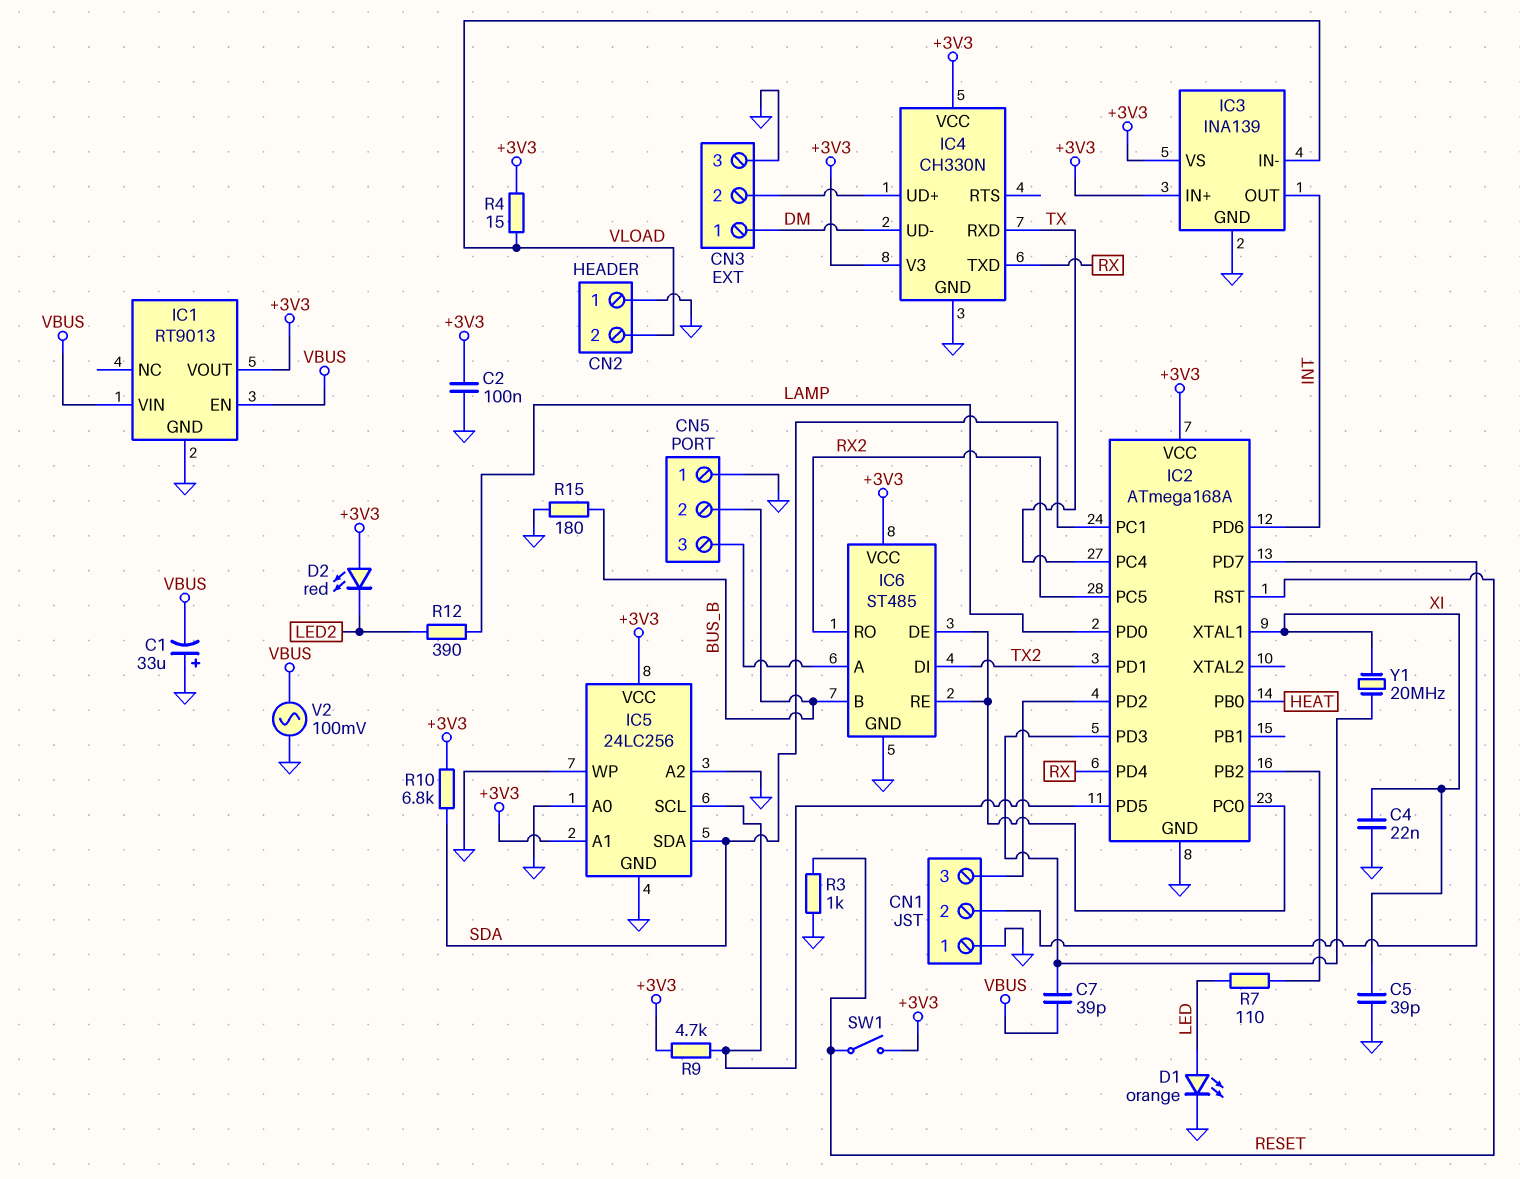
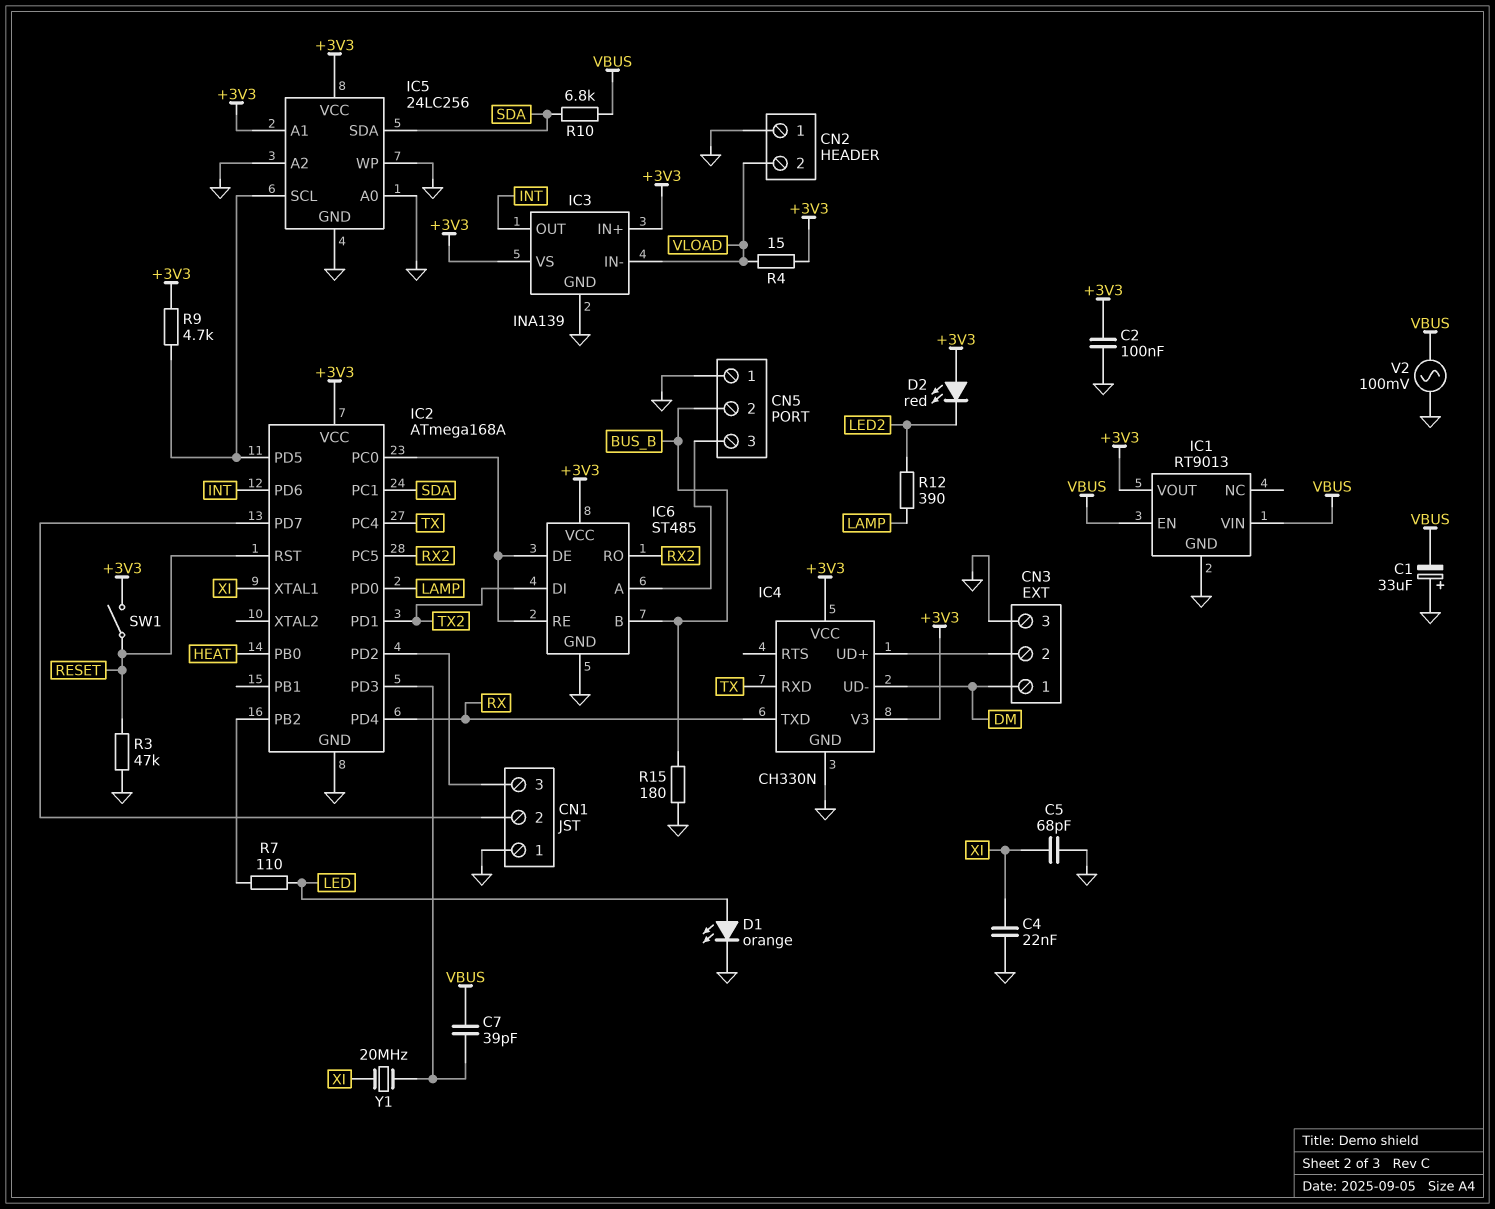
C5: 39pF (GND, XI) -> 68pF (GND, XI)
R3: 1k (GND, RESET) -> 47k (GND, RESET)
R10: 6.8k (+3V3, SDA) -> 6.8k (SDA, VBUS)

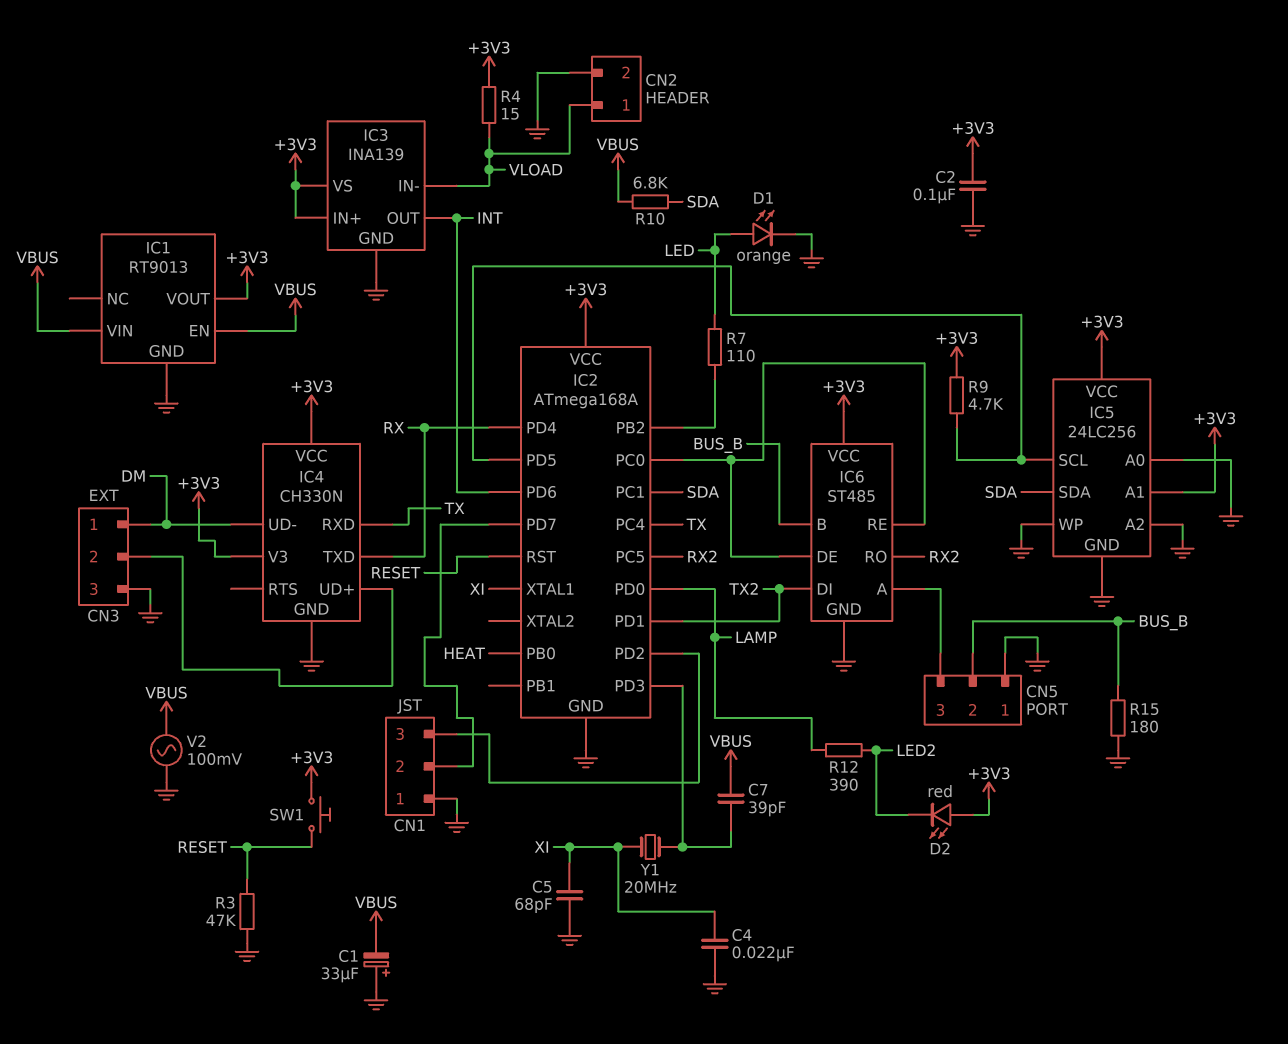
CN2 pin 1: GND -> VLOAD
CN2 pin 2: VLOAD -> GND
SW1: switch (+3V3, RESET) -> button (+3V3, RESET)

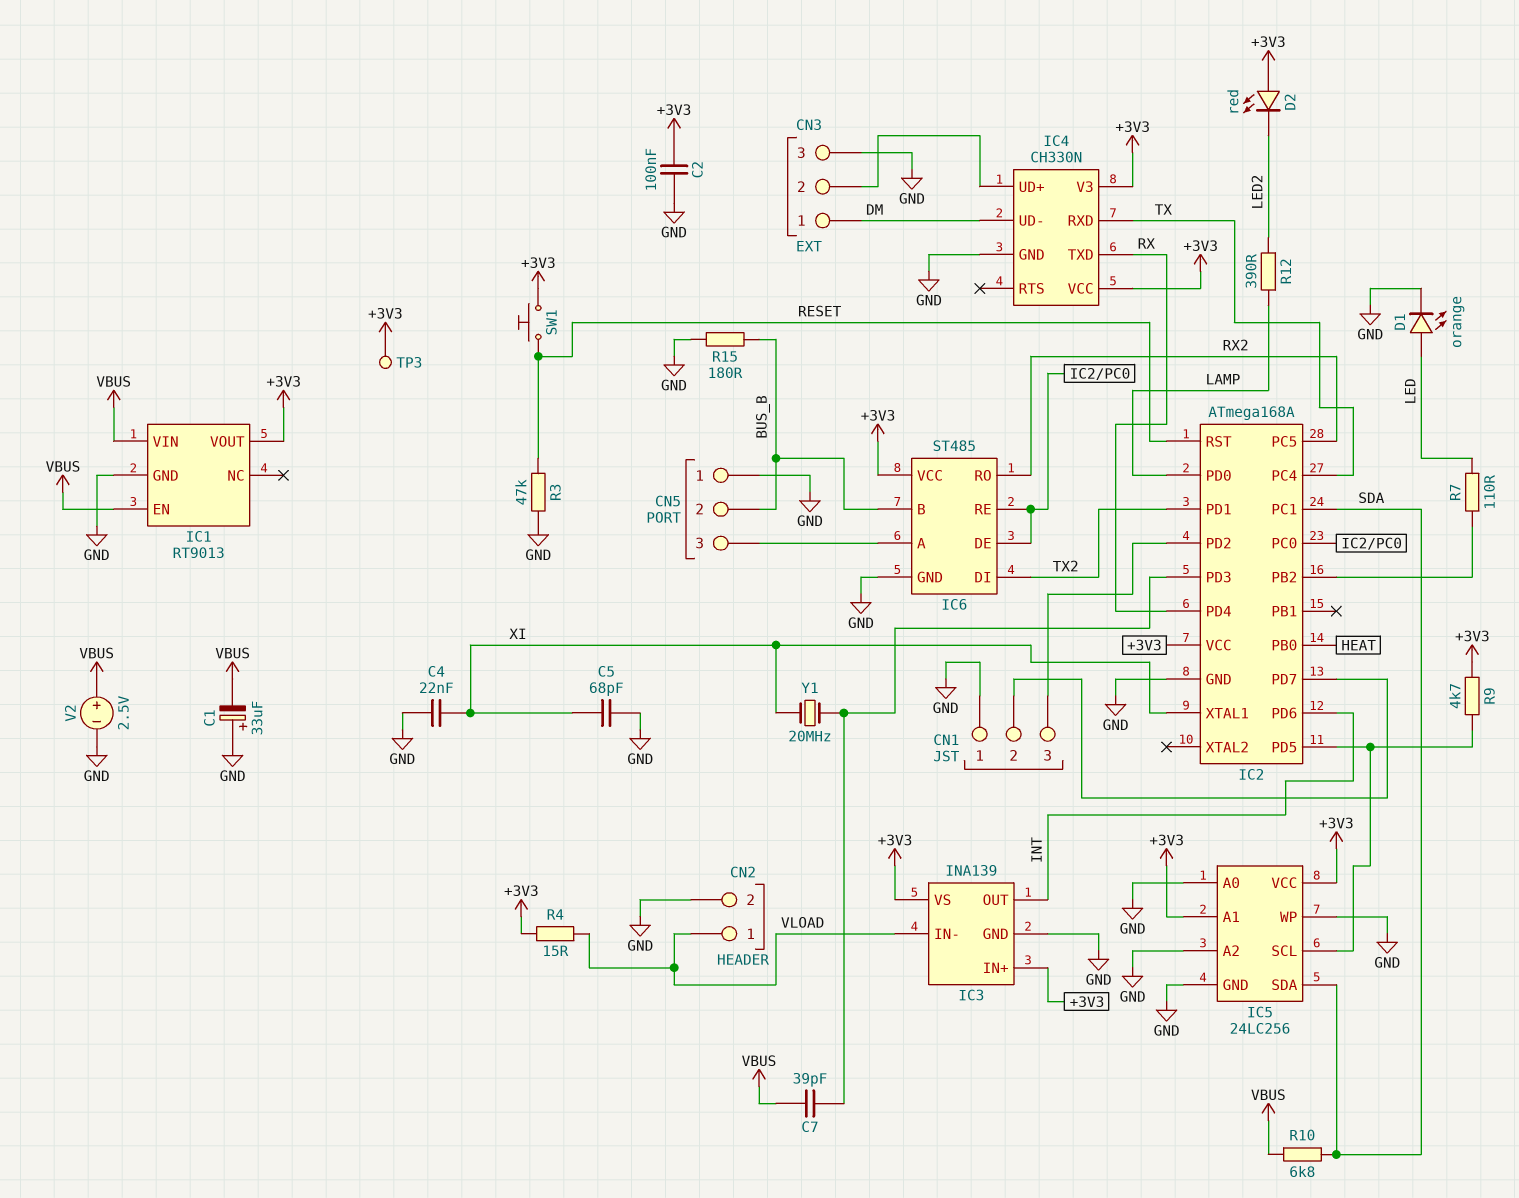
TP3: none -> test point (+3V3)
V2: AC 100mV (GND, VBUS) -> 2.5V (plus VBUS, minus GND)

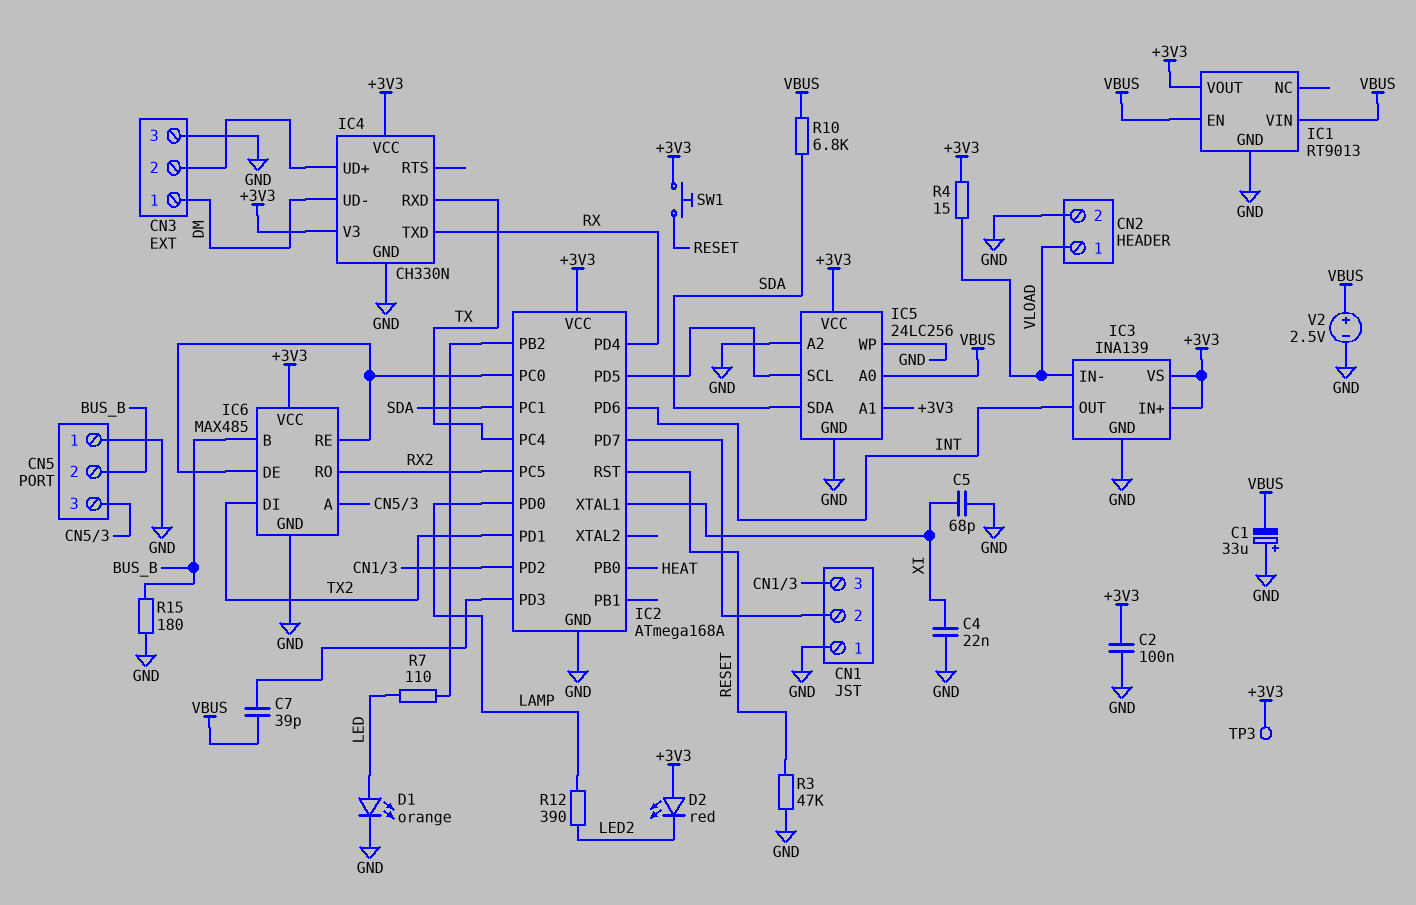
IC5 pin A0: GND -> VBUS
IC6: ST485 -> MAX485
R9: 4.7k (+3V3, IC2/PD5) -> none
Y1: 20MHz (IC2/PD3, XI) -> none

